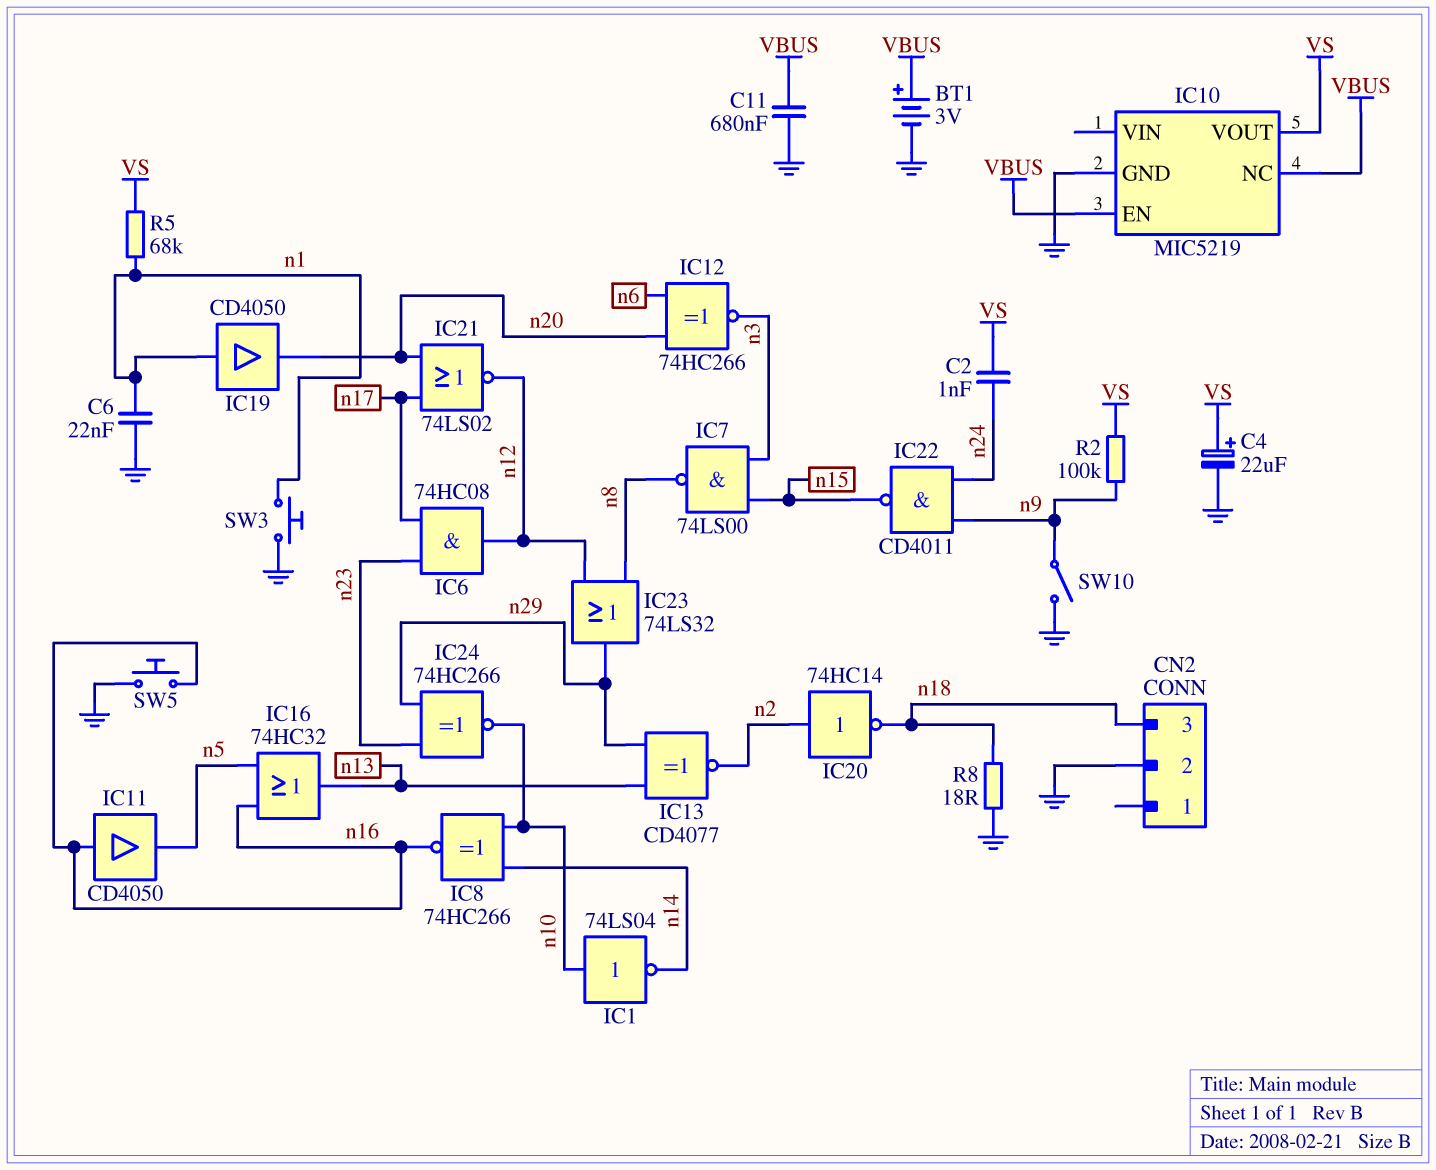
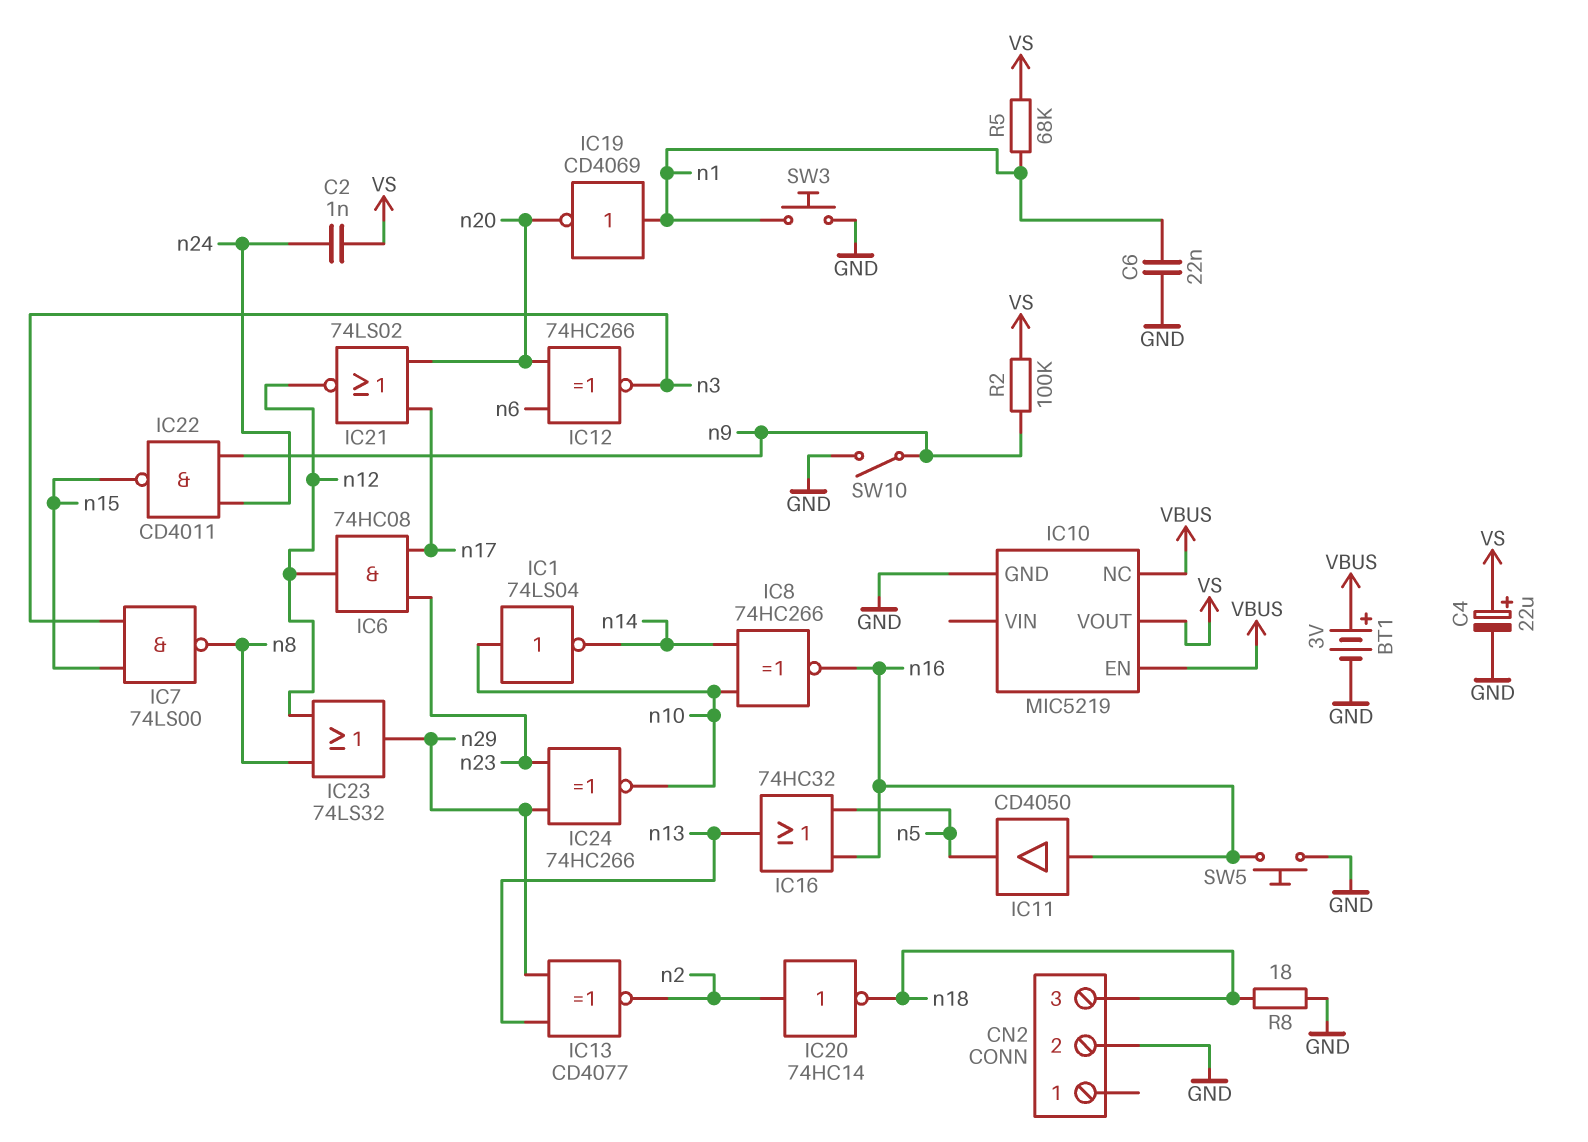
C11: 680nF (GND, VBUS) -> none
IC19: buffer CD4050 (in n1, out n20) -> NOT CD4069 (in n1, out n20)

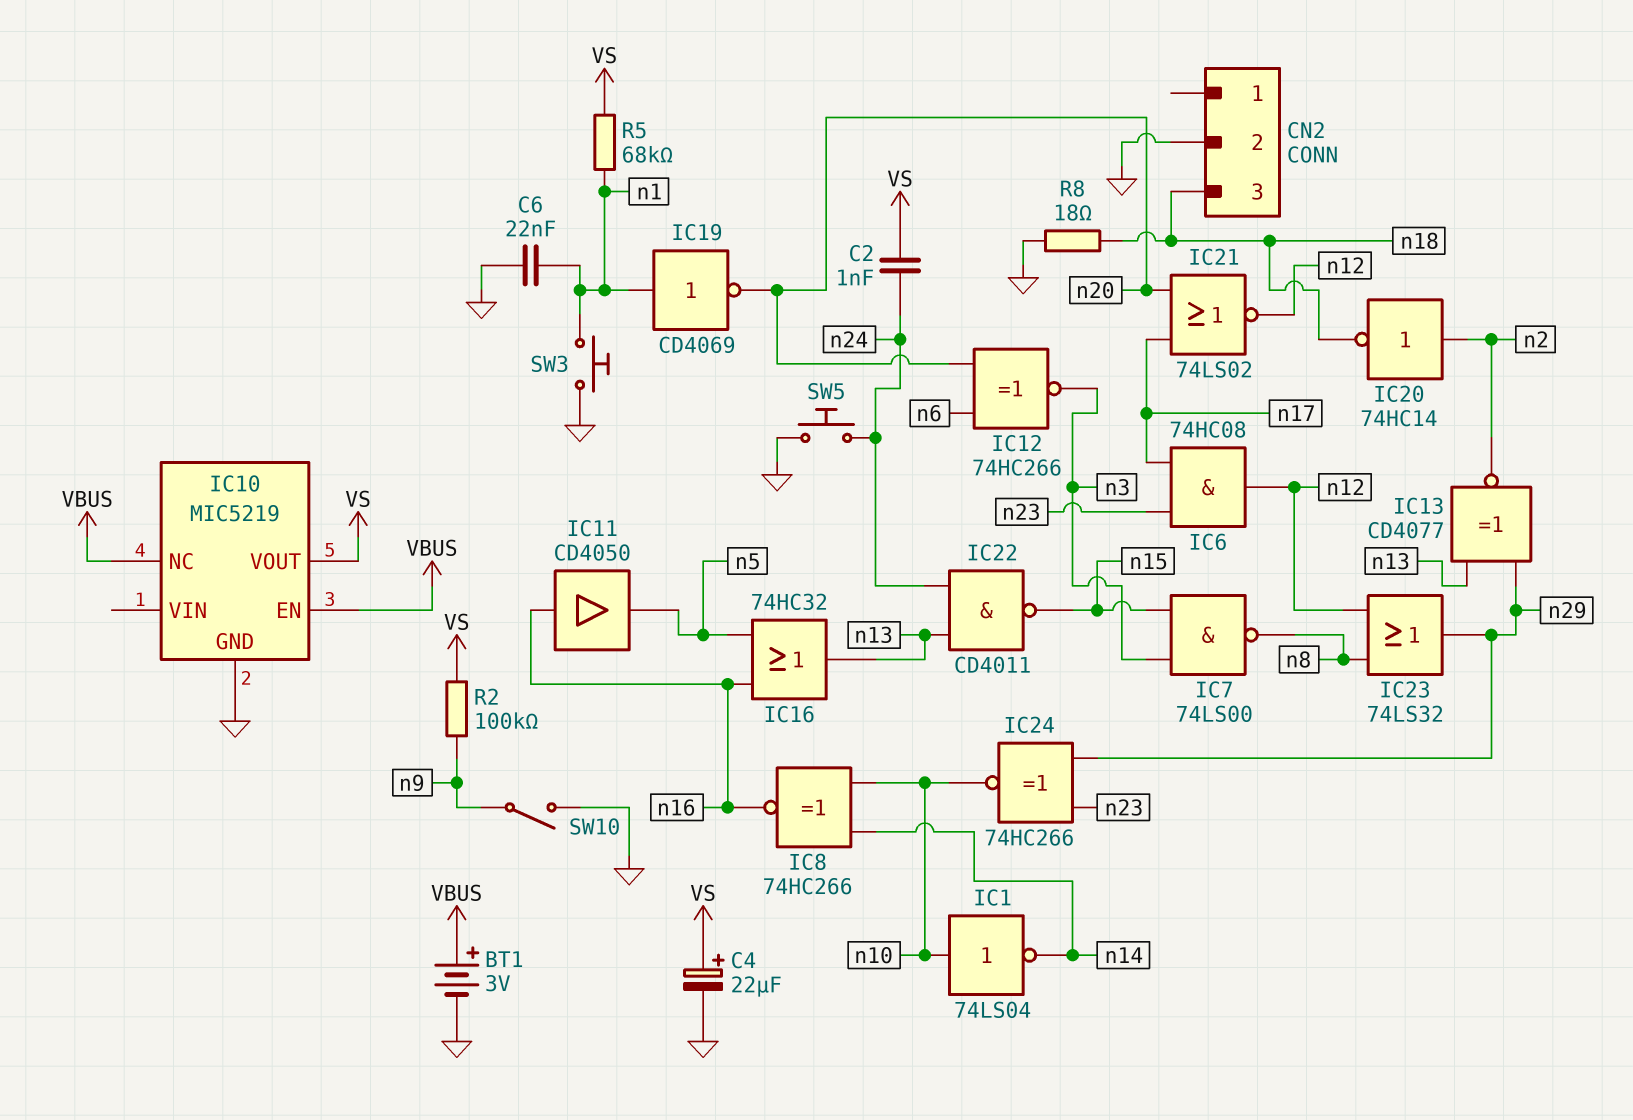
IC22: NAND CD4011 (in n9, in n24, out n15) -> NAND CD4011 (in n13, in n24, out n15)
SW5: button (GND, n16) -> button (GND, n24)

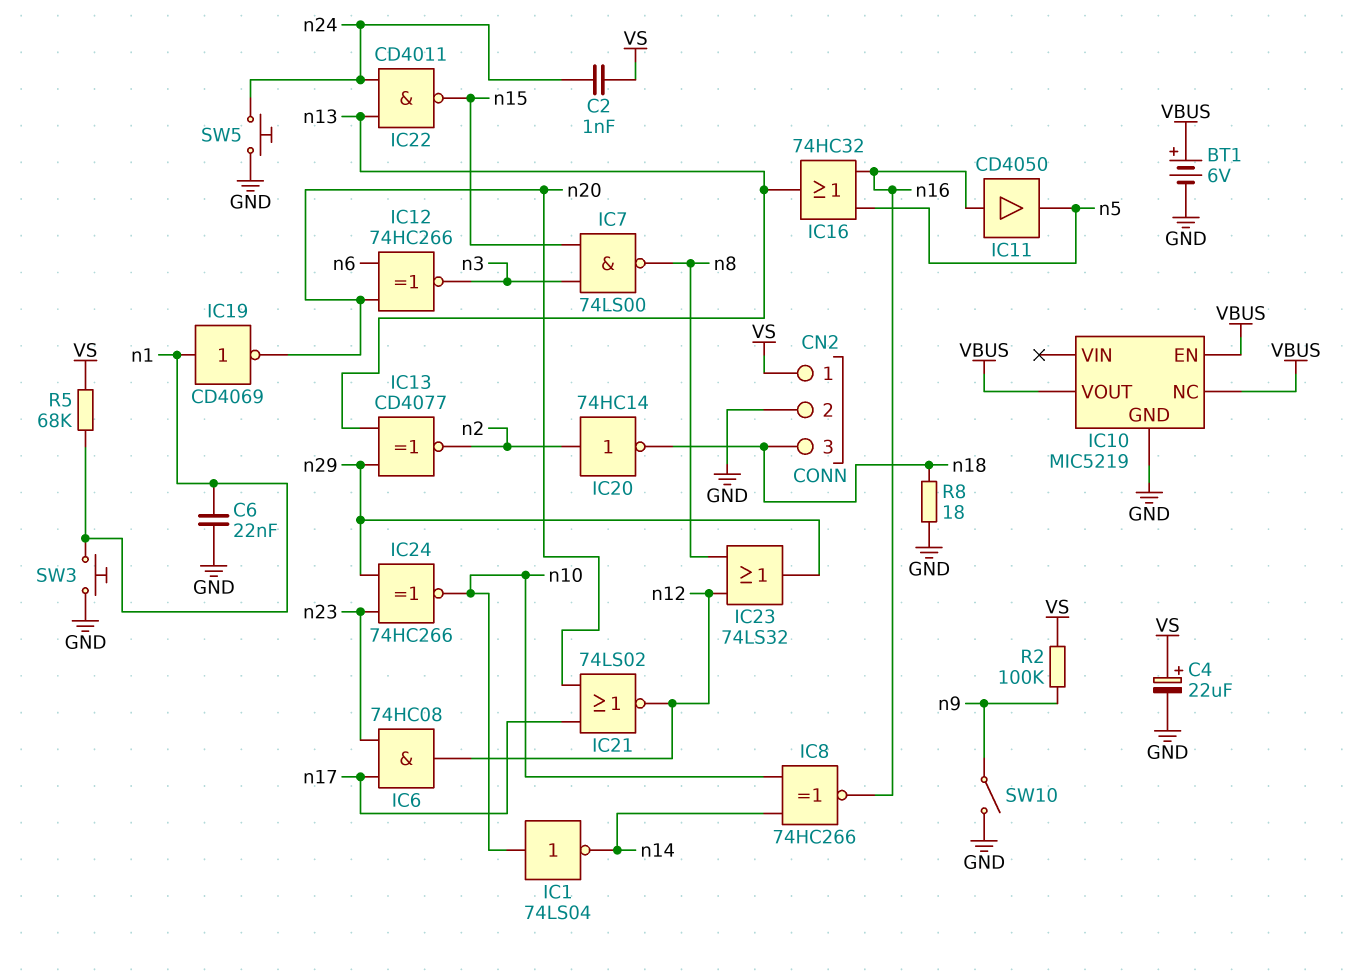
BT1: 3V (plus VBUS, minus GND) -> 6V (plus VBUS, minus GND)
CN2 pin 1: none -> VS
IC10 pin VOUT: VS -> VBUS

